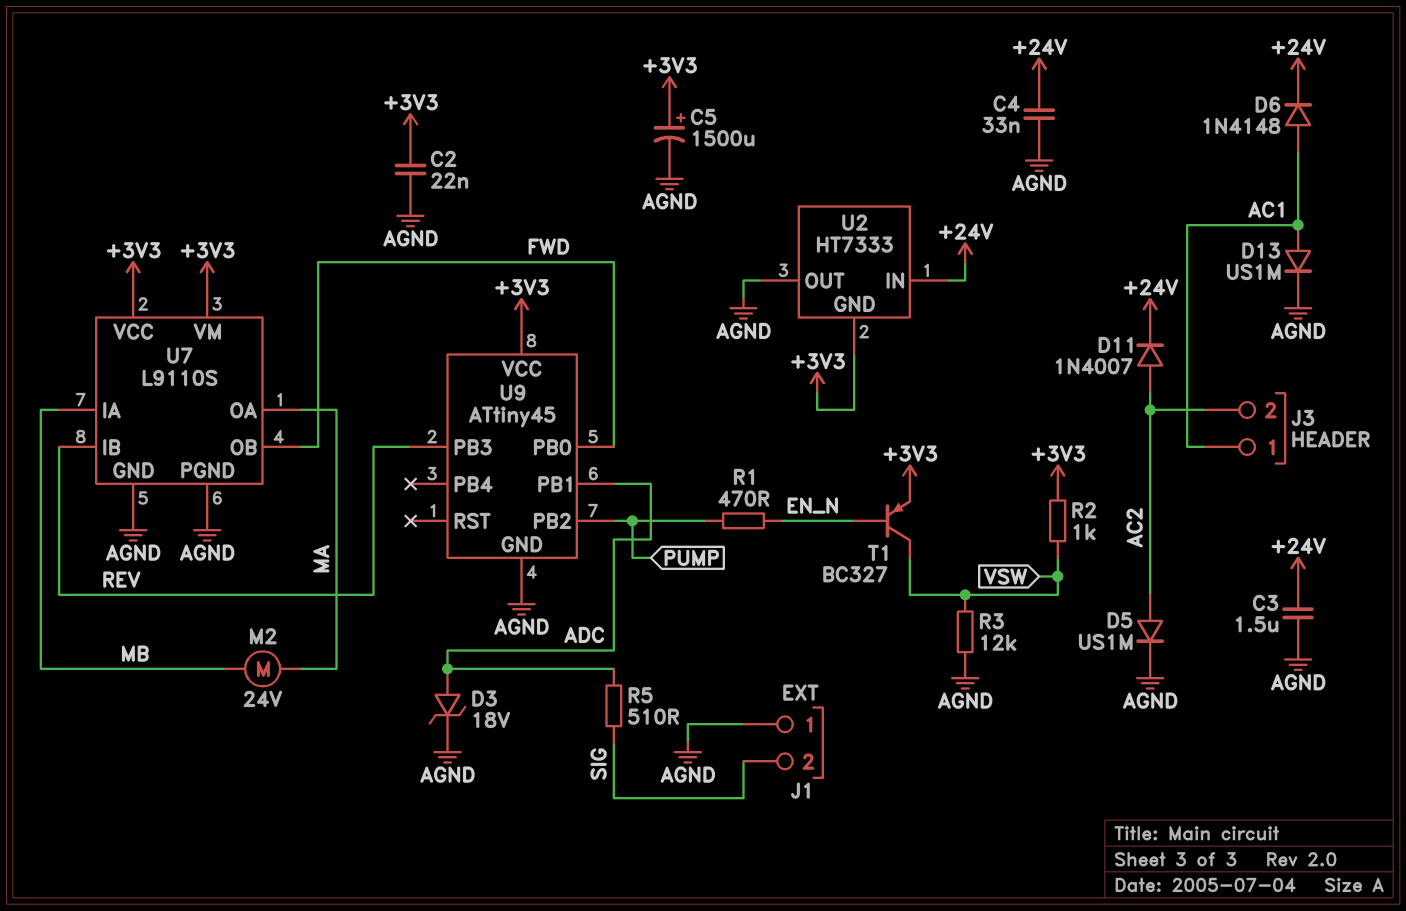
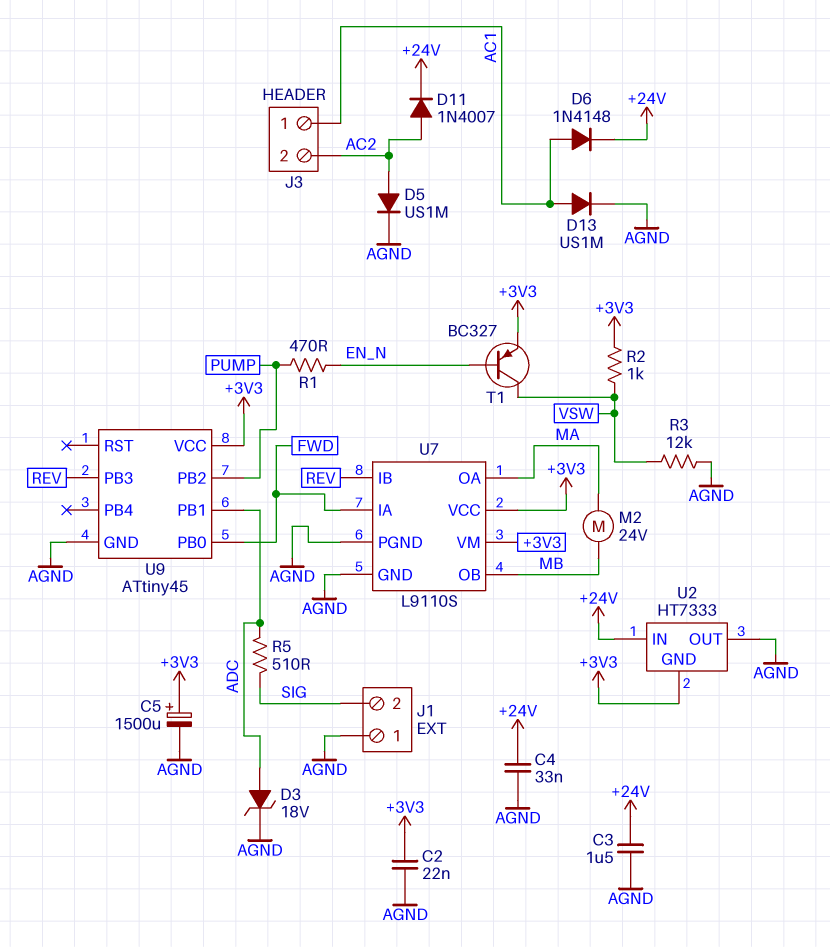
U7 pin IA: MB -> FWD
U7 pin OB: FWD -> MB

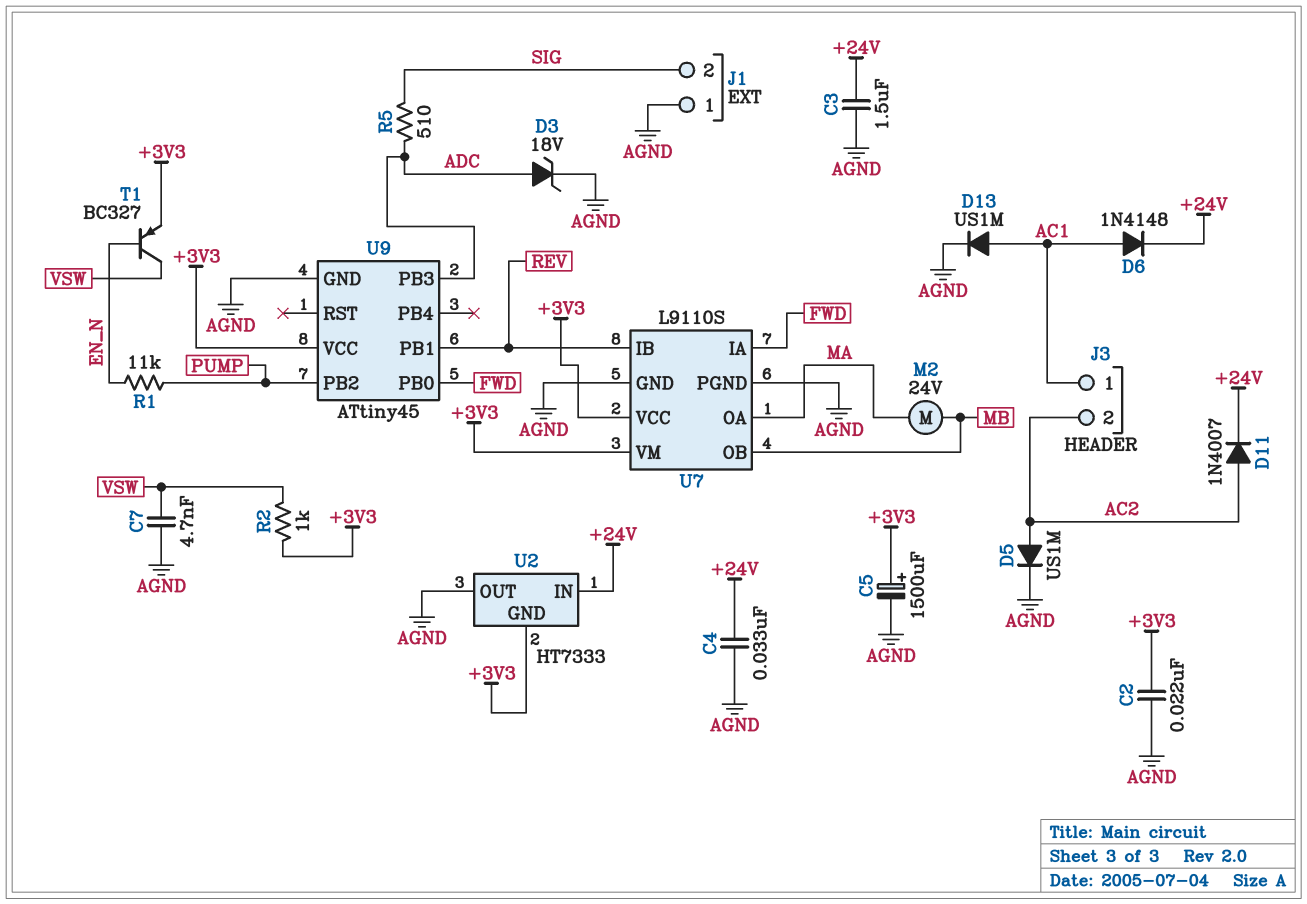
C7: none -> 4.7nF (AGND, VSW)
R1: 470 (EN_N, PUMP) -> 11k (EN_N, PUMP)
R3: 12k (AGND, VSW) -> none
U9 pin PB1: ADC -> REV
U9 pin PB3: REV -> ADC

